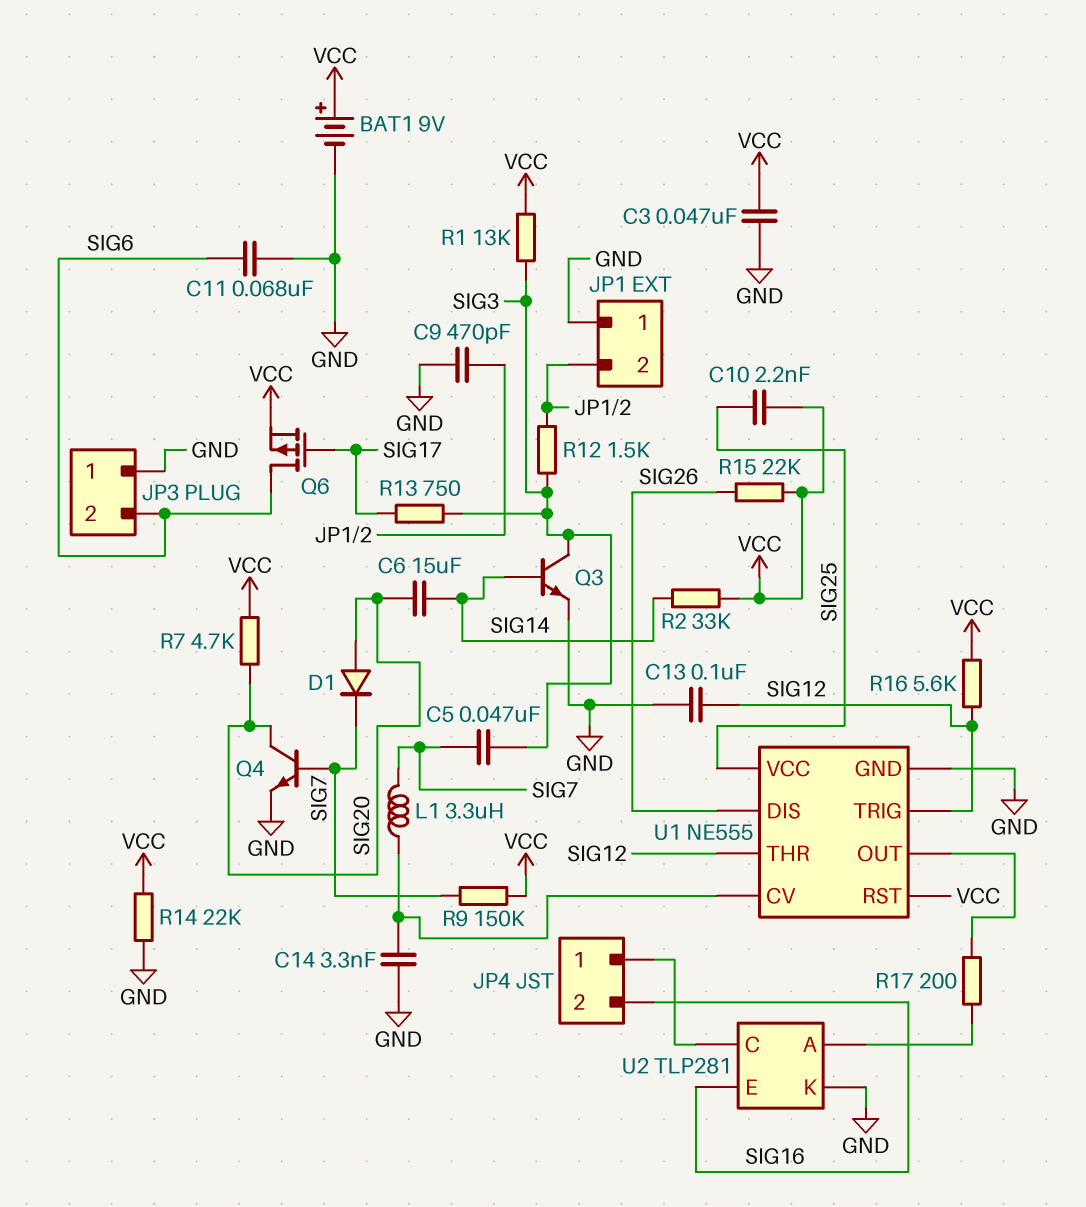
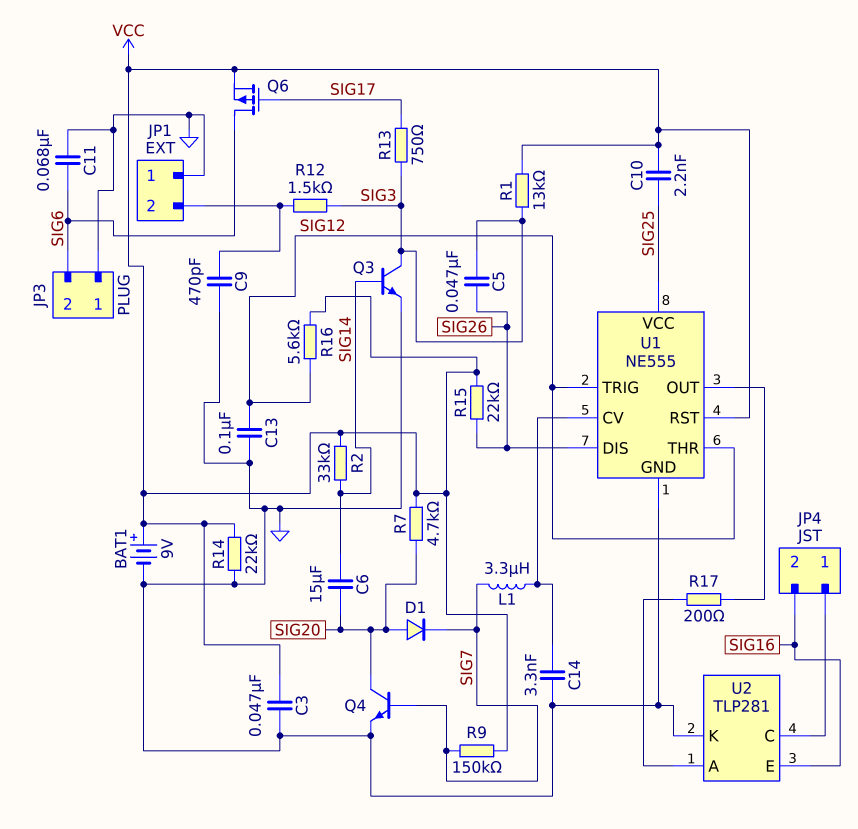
C5: 47nF (SIG3, SIG7) -> 47nF (SIG3, SIG26)

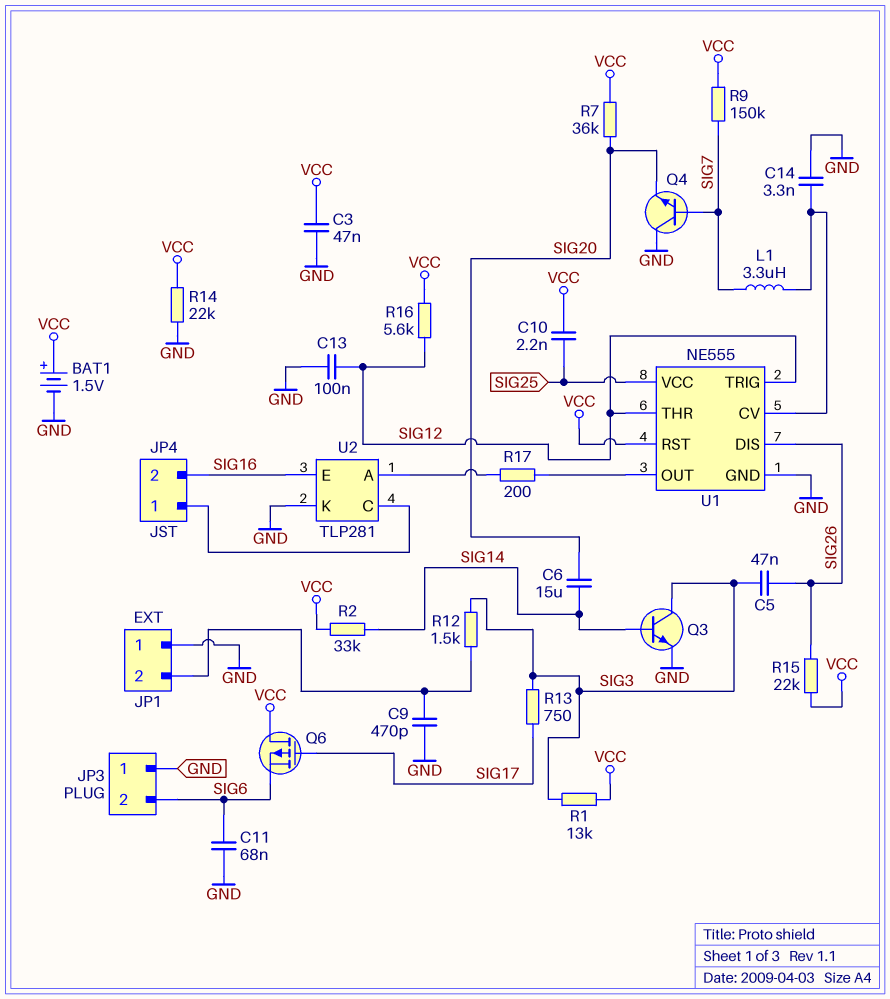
BAT1: 9V (plus VCC, minus GND) -> 1.5V (plus VCC, minus GND)
D1: diode (A SIG20, K SIG7) -> none
Q4: NPN (B SIG7, C SIG20, E GND) -> NPN (B SIG7, C GND, E SIG20)
Q6: PMOS (G SIG17, D SIG6, S VCC) -> PMOS (G SIG17, D VCC, S SIG6)
R7: 4.7k (SIG20, VCC) -> 36k (SIG20, VCC)

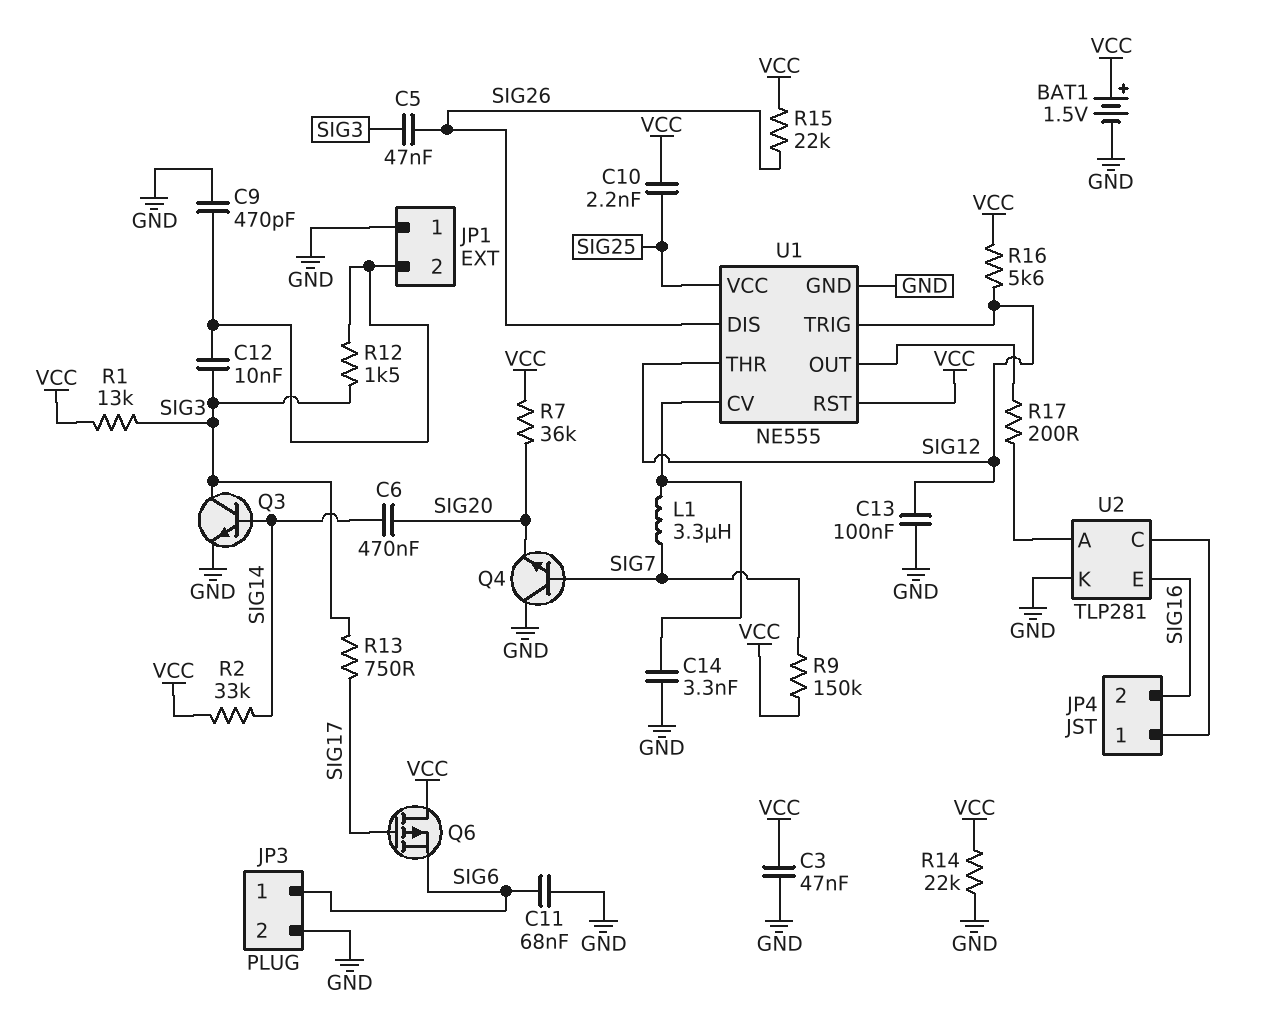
C6: 15uF (SIG14, SIG20) -> 470nF (SIG14, SIG20)
C12: none -> 10nF (JP1/2, SIG3)
JP3 pin 1: GND -> SIG6
JP3 pin 2: SIG6 -> GND

